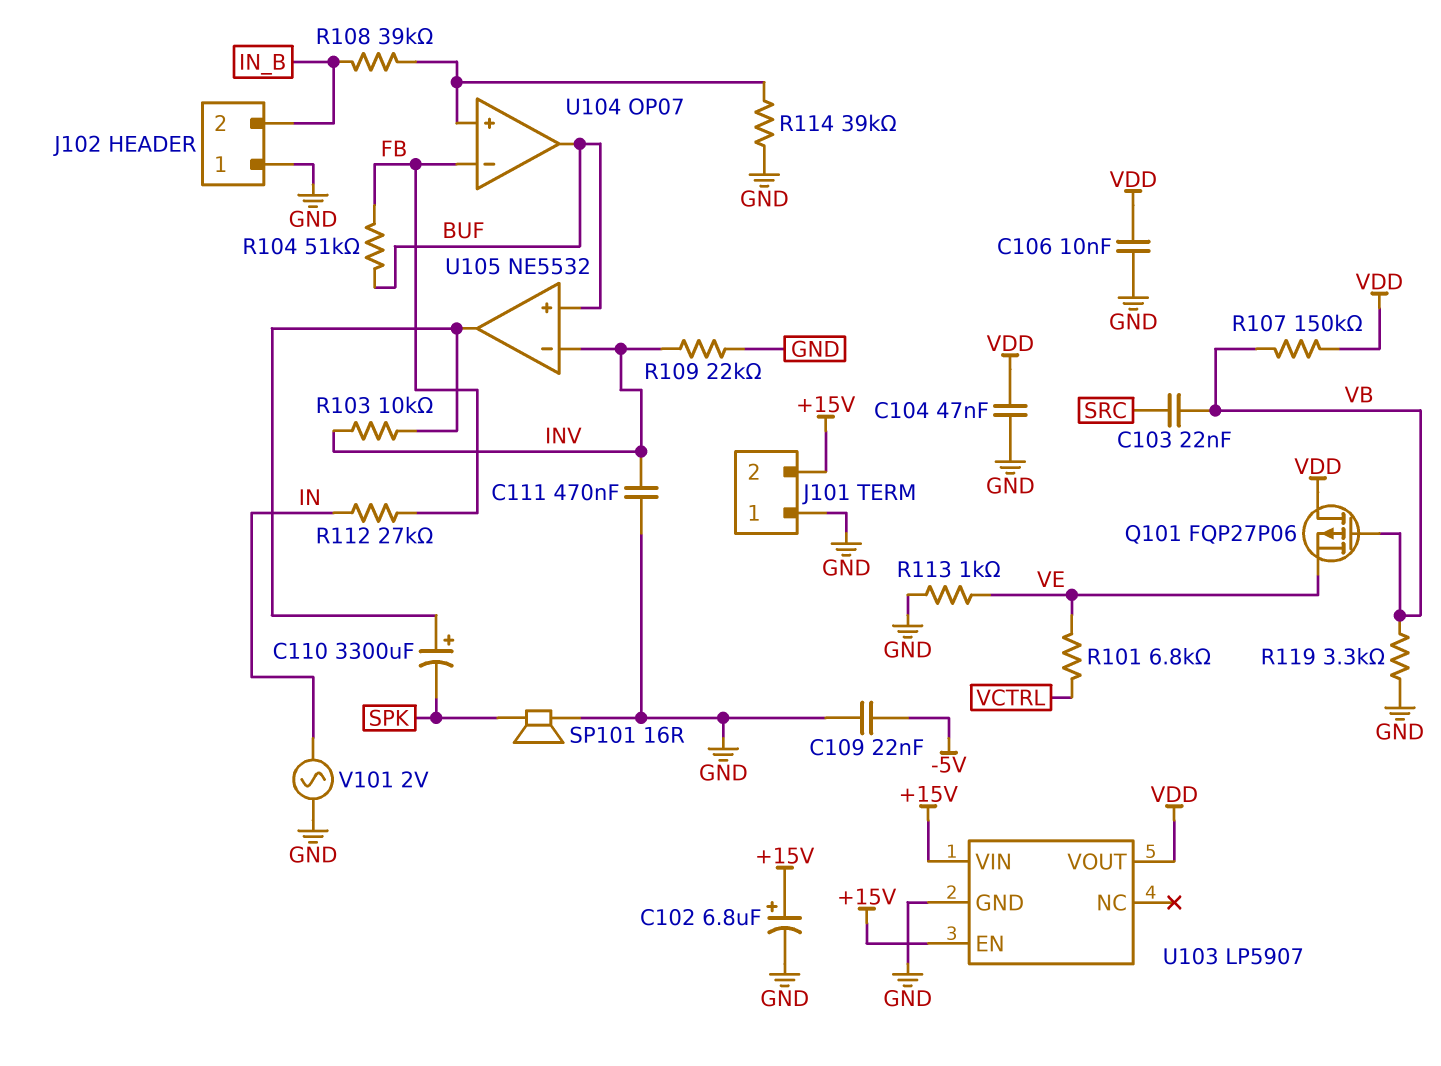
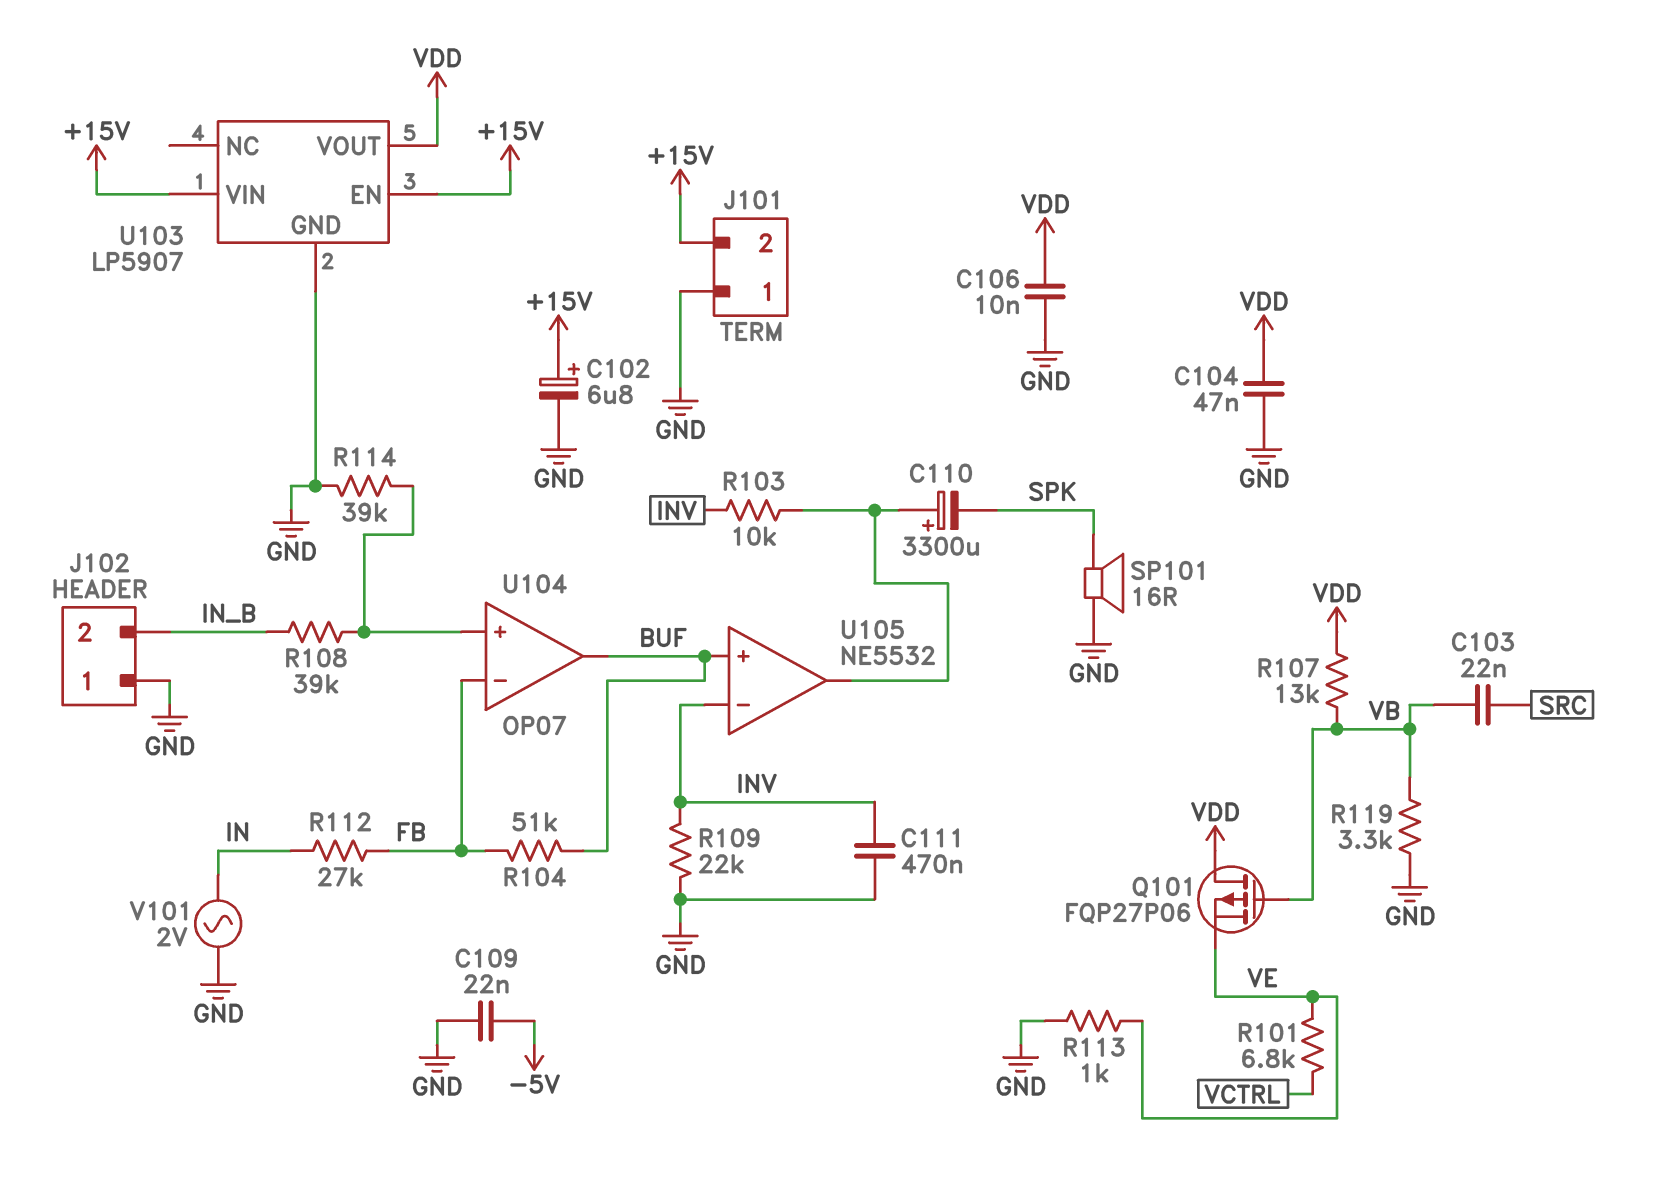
R107: 150k (VB, VDD) -> 13k (VB, VDD)

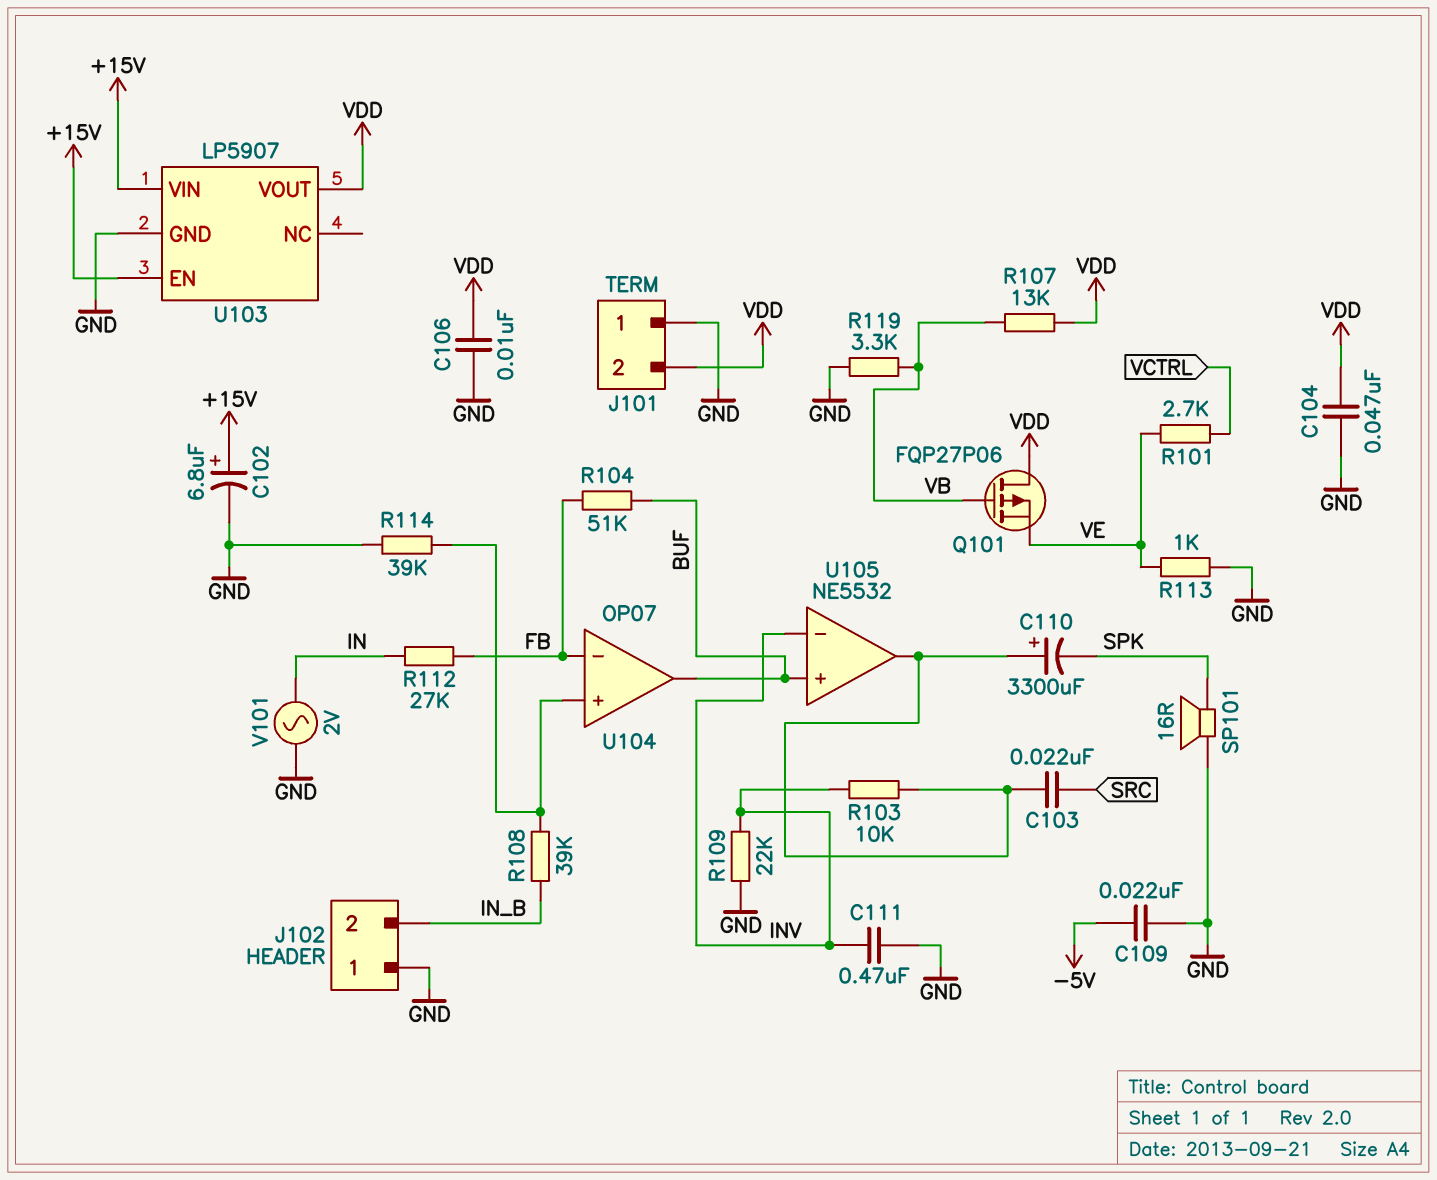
C103: 22nF (SRC, VB) -> 22nF (SRC, U105/out)
J101 pin 2: +15V -> VDD
R101: 6.8k (VCTRL, VE) -> 2.7k (VCTRL, VE)

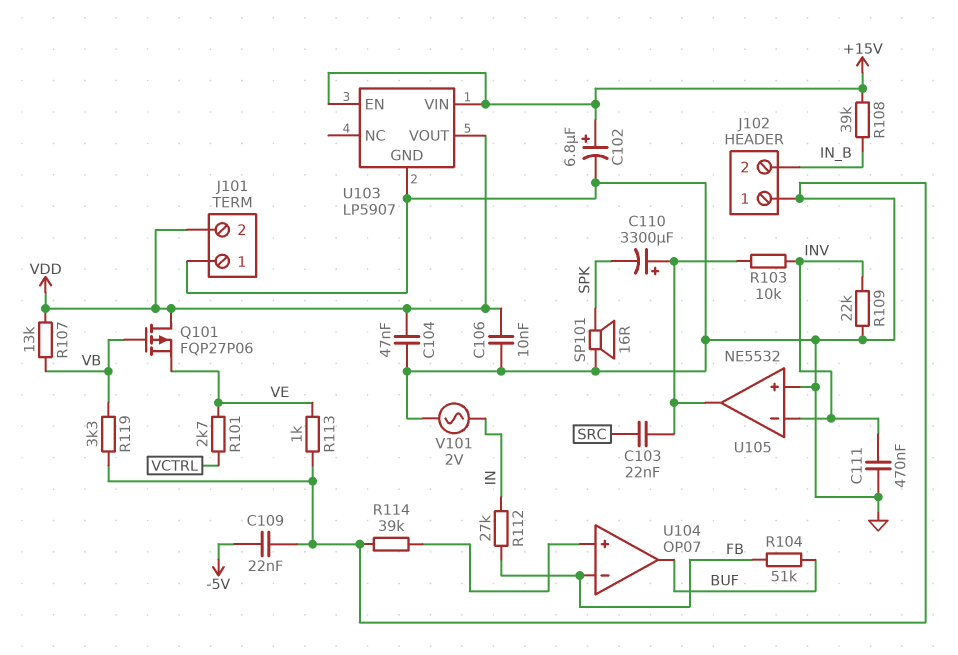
R108: 39k (IN_B, U104/in+) -> 39k (+15V, IN_B)
U105 pin in+: BUF -> GND

